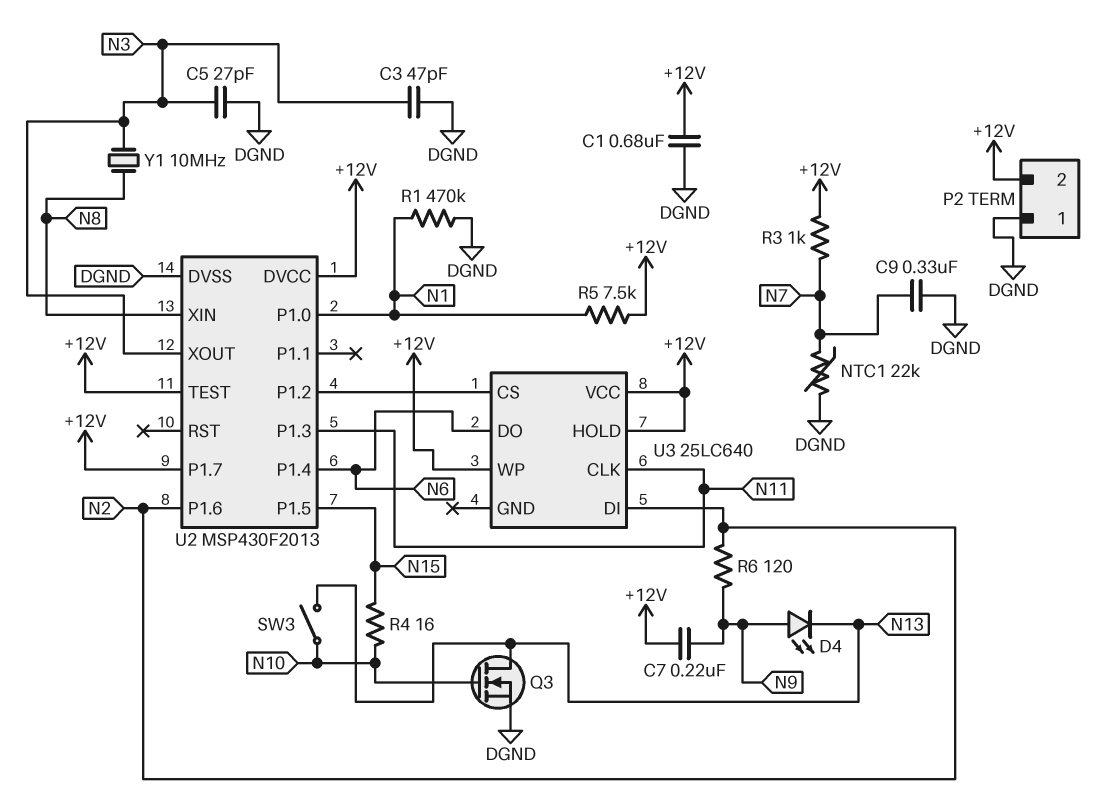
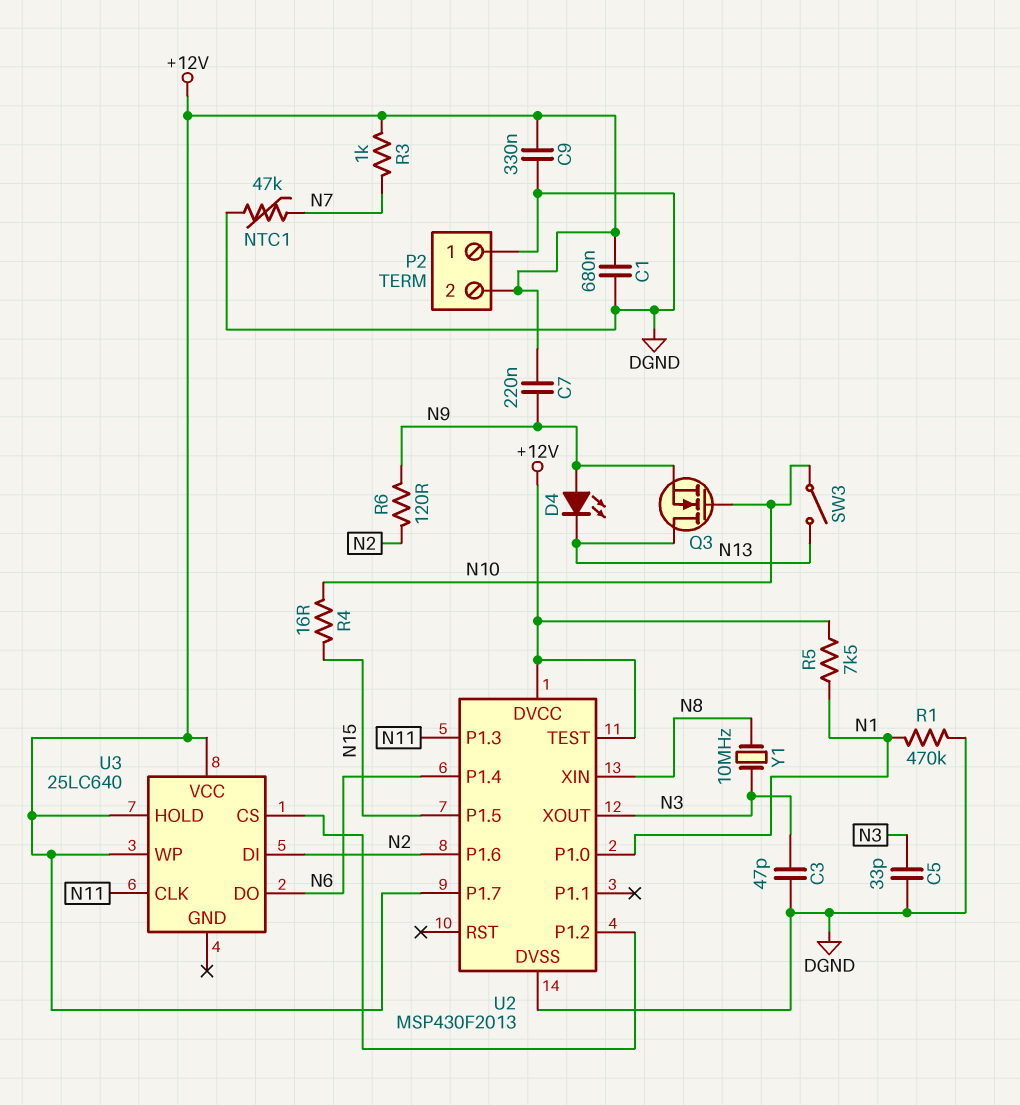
C5: 27pF (DGND, N3) -> 33pF (DGND, N3)
C9: 330nF (DGND, N7) -> 330nF (+12V, DGND)
NTC1: 22k (DGND, N7) -> 47k (DGND, N7)
Q3: NMOS (G N10, D N13, S DGND) -> NMOS (G N10, D N13, S N9)

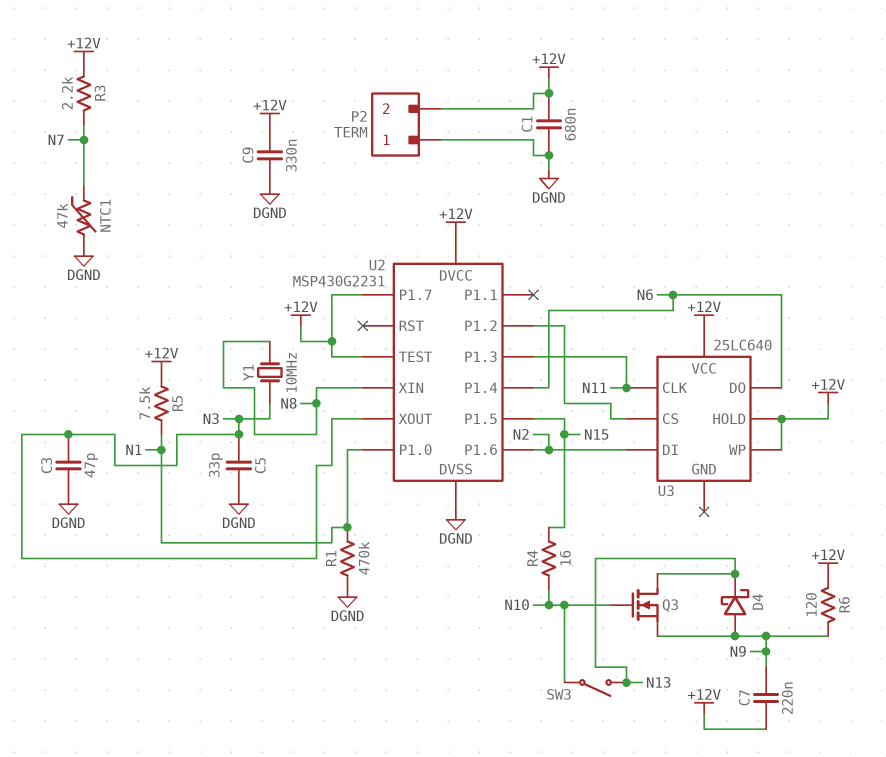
D4: LED (A N9, K N13) -> schottky (A N9, K N13)
R3: 1k (+12V, N7) -> 2.2k (+12V, N7)
R6: 120 (N2, N9) -> 120 (+12V, N9)
U2: MSP430F2013 -> MSP430G2231

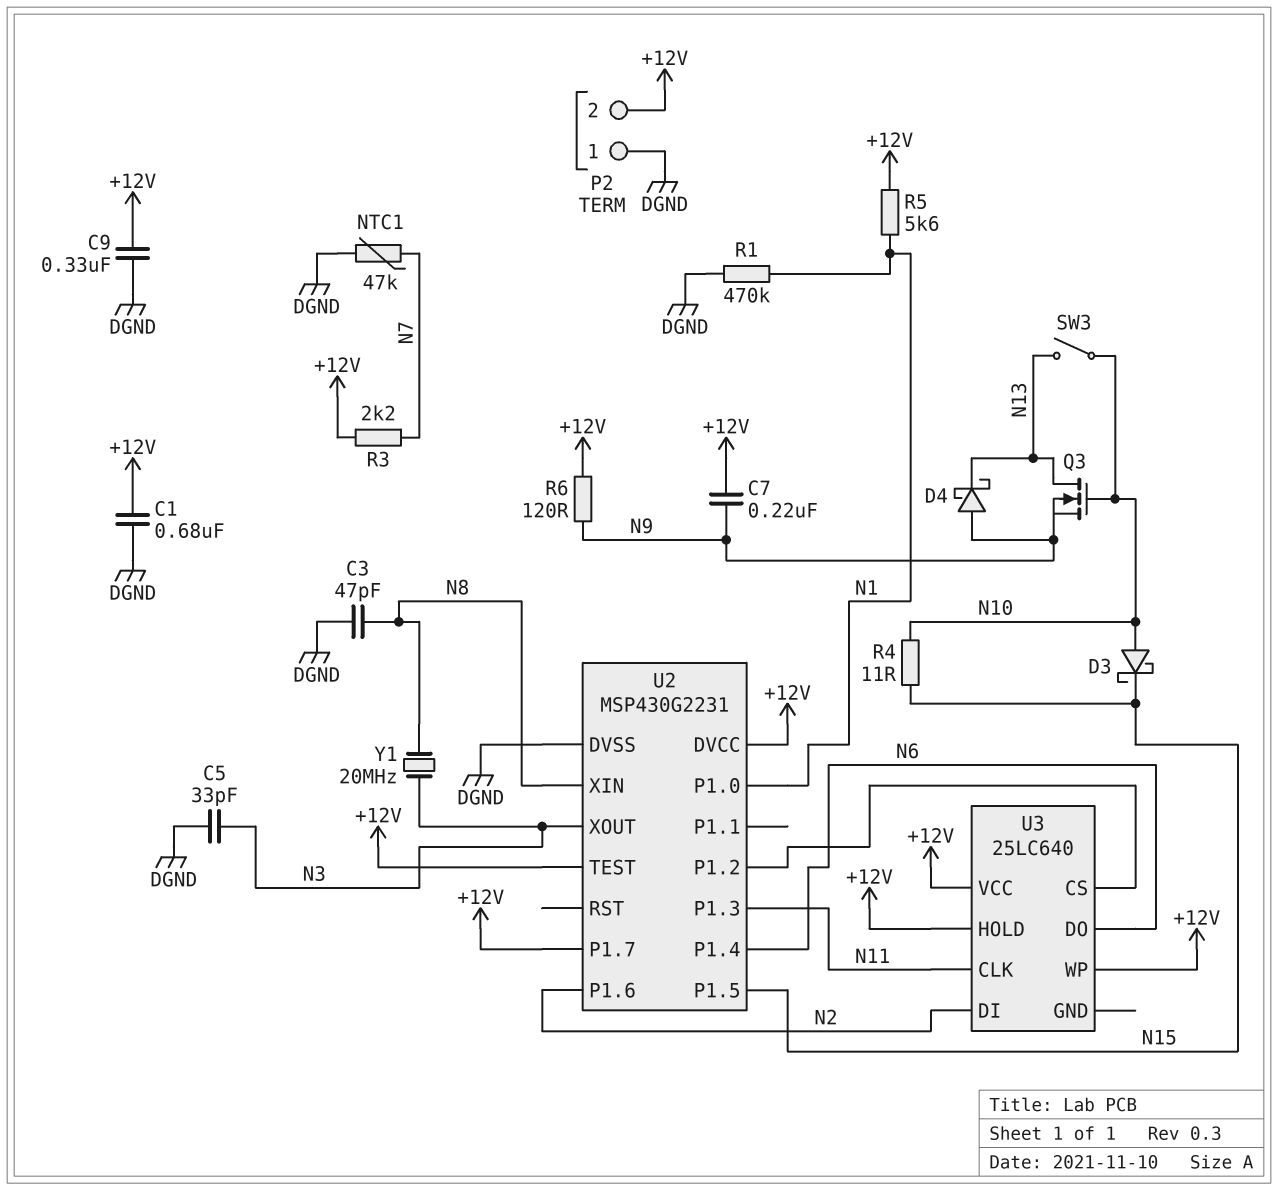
C3: 47pF (DGND, N3) -> 47pF (DGND, N8)
D3: none -> schottky (A N10, K N15)
R4: 16 (N10, N15) -> 11 (N10, N15)
R5: 7.5k (+12V, N1) -> 5.6k (+12V, N1)
Y1: 10MHz (N3, N8) -> 20MHz (N3, N8)

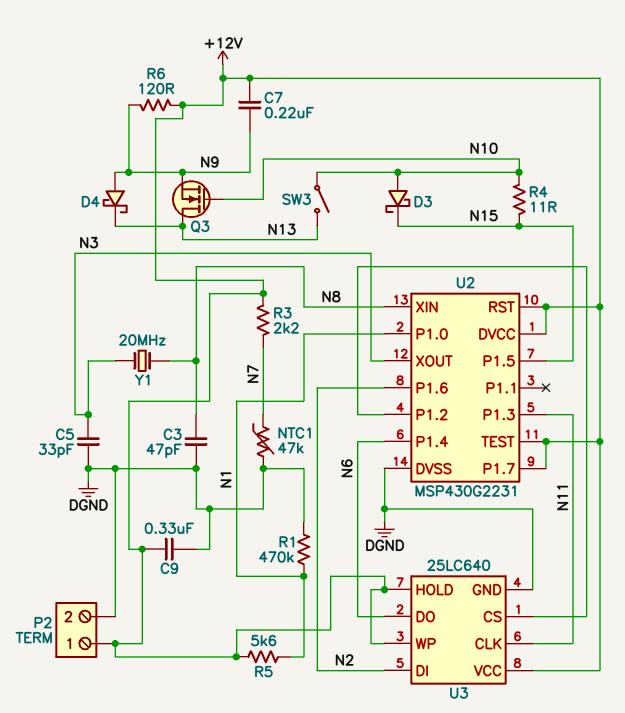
C1: 680nF (+12V, DGND) -> none
P2 pin 1: DGND -> +12V
P2 pin 2: +12V -> DGND
U2 pin RST: none -> +12V
U3 pin GND: none -> DGND

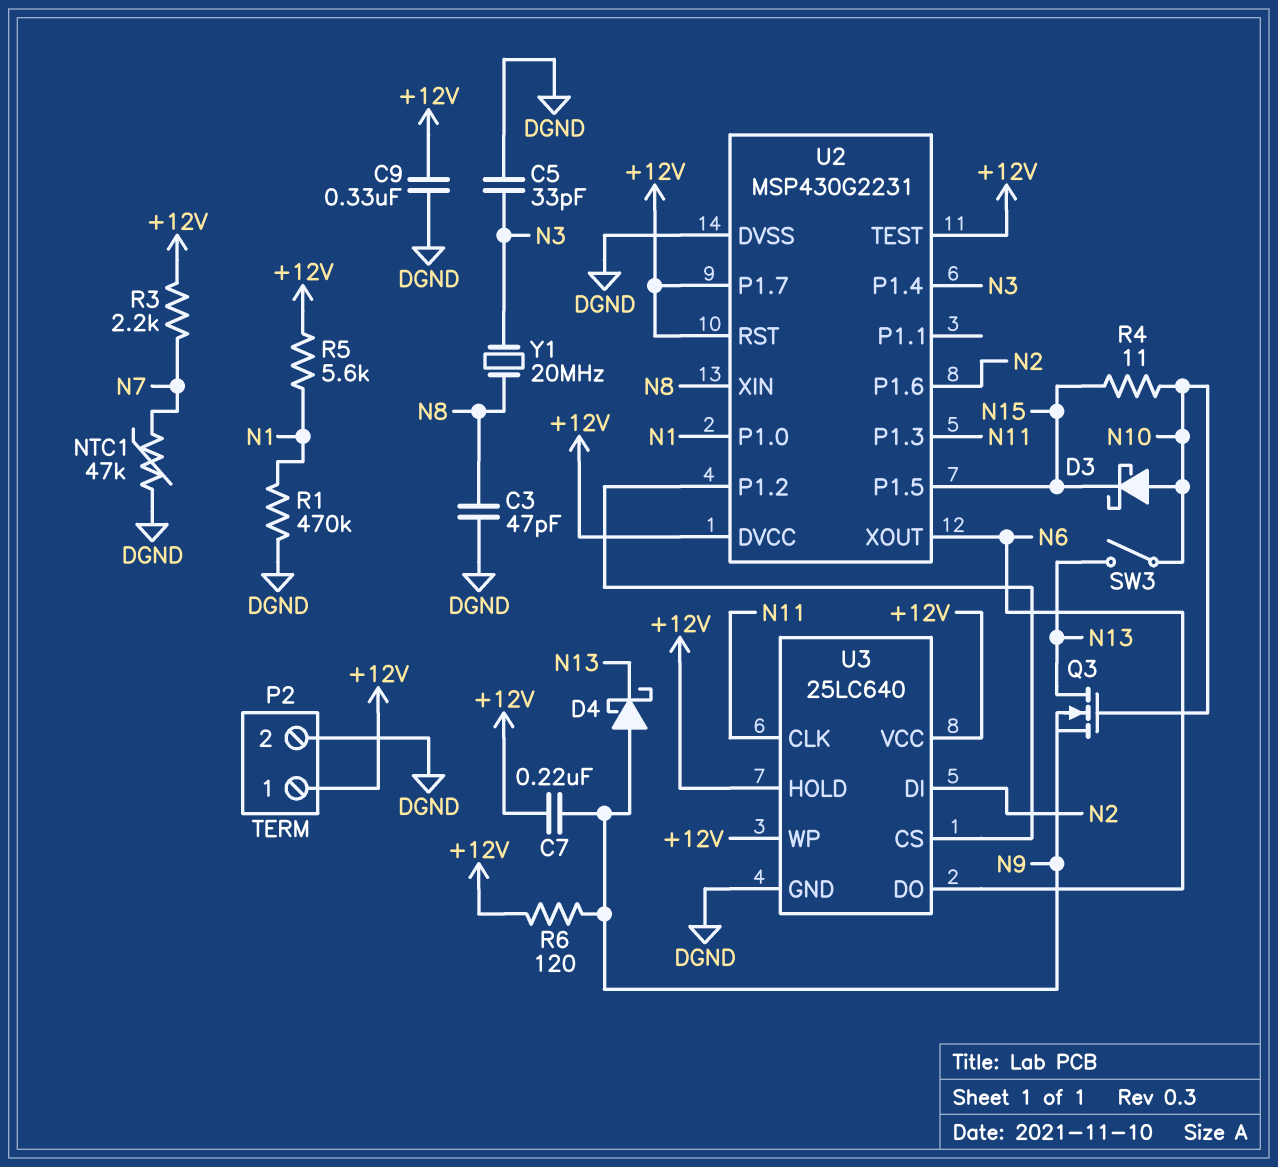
U2 pin P1.4: N6 -> N3
U2 pin XOUT: N3 -> N6

